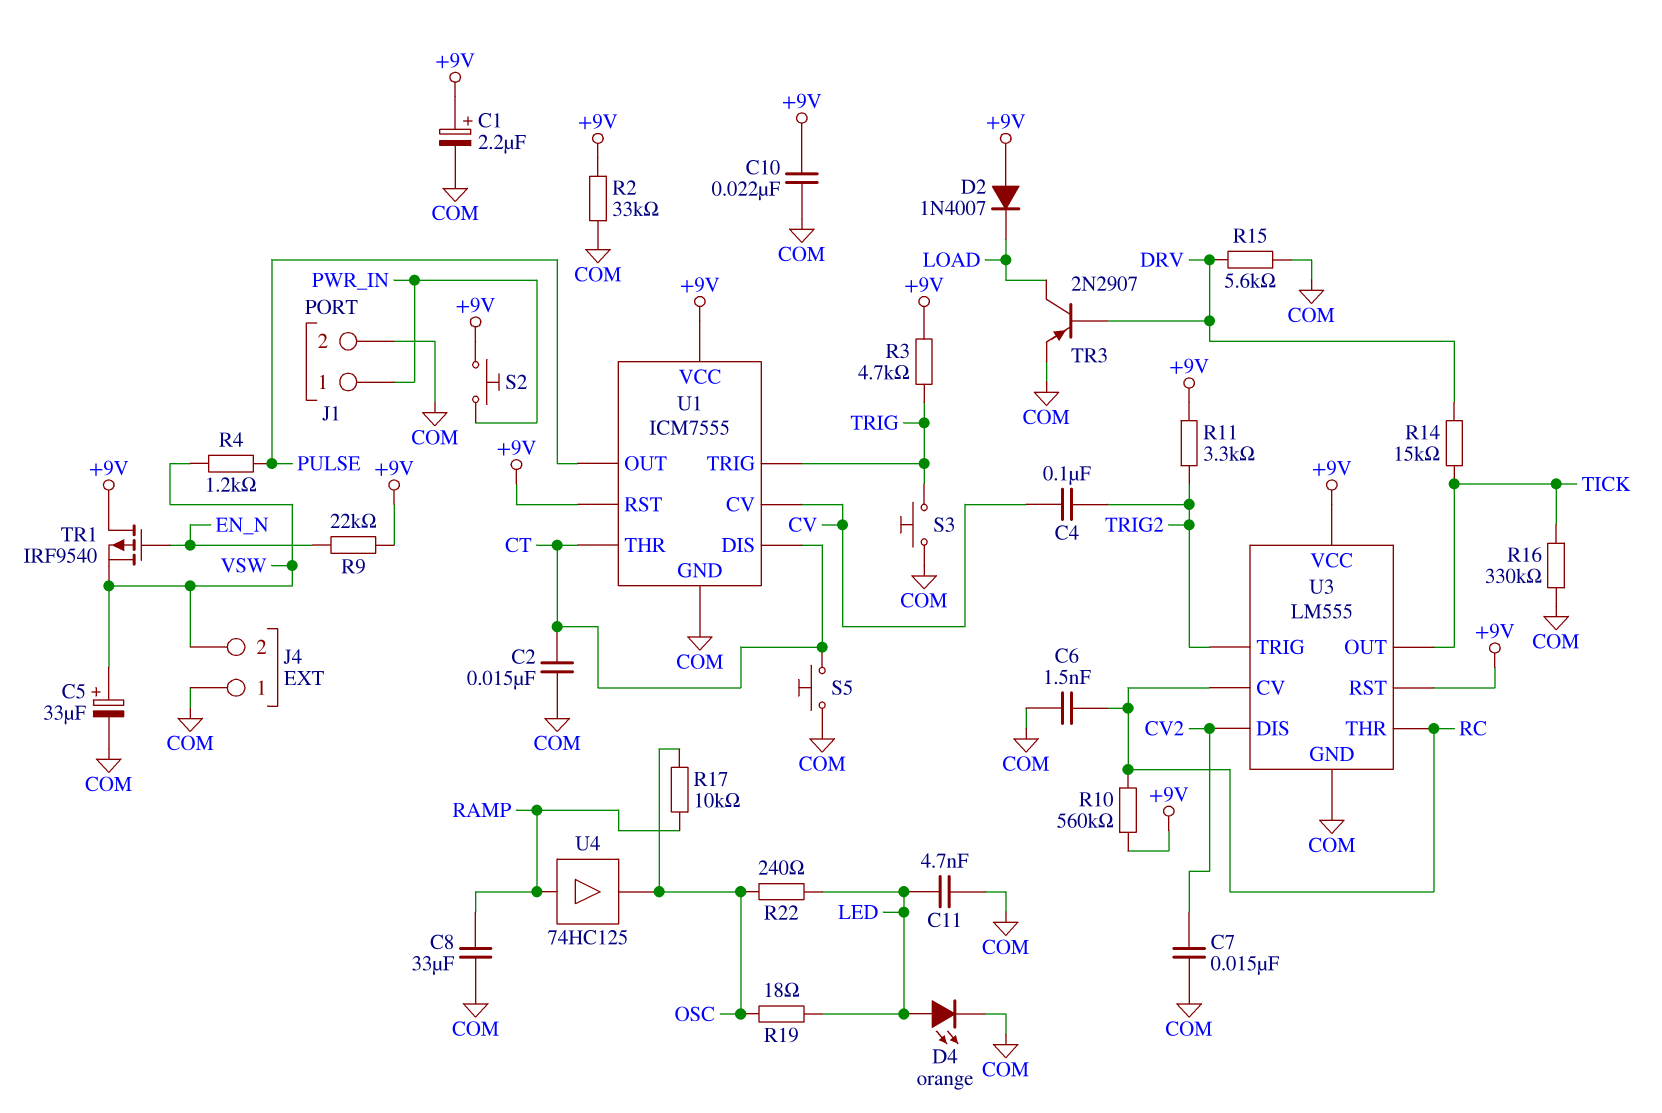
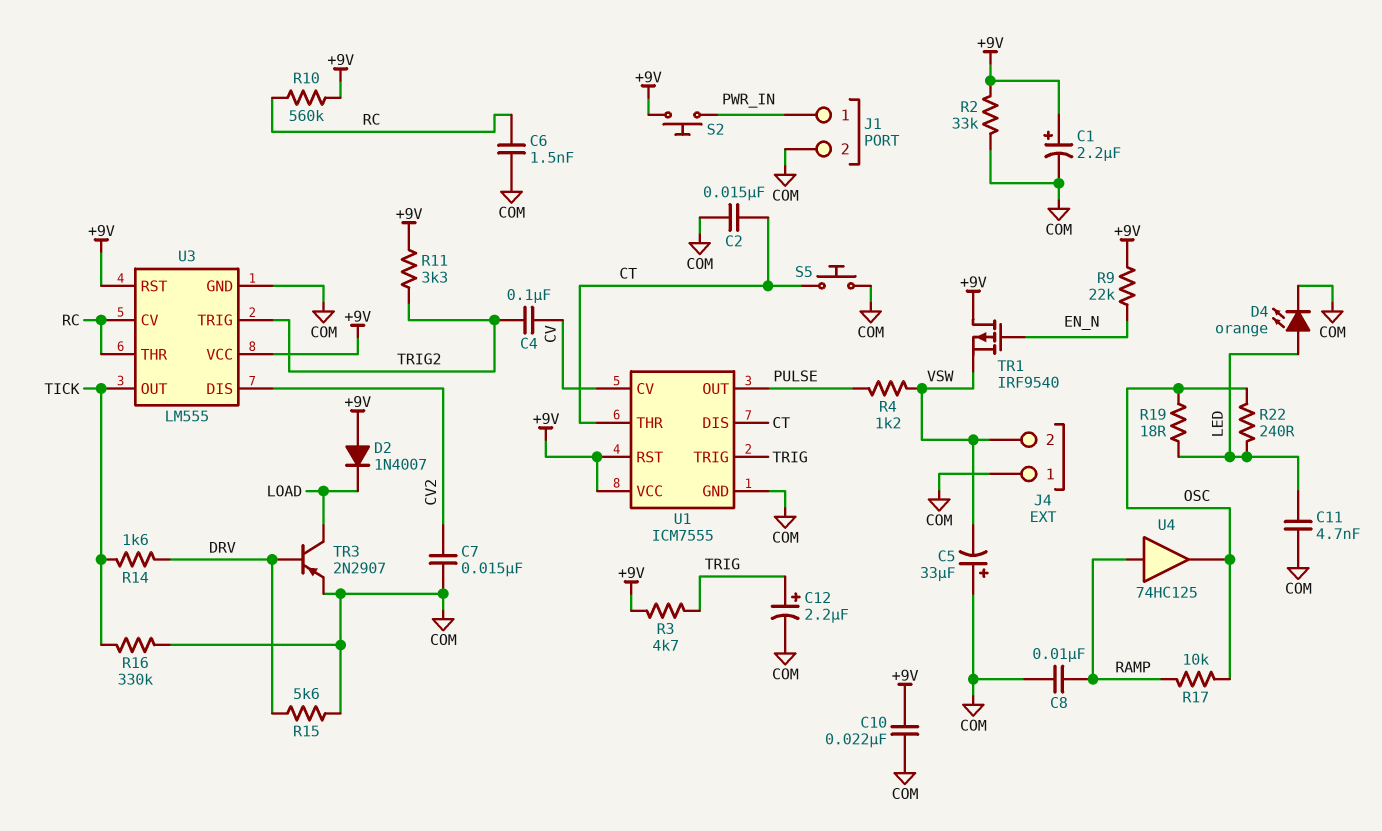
C5: 33uF (plus VSW, minus COM) -> 33uF (plus COM, minus VSW)
C8: 33uF (COM, RAMP) -> 10nF (COM, RAMP)
C12: none -> 2.2uF (plus TRIG, minus COM)
R14: 15k (DRV, TICK) -> 1.6k (DRV, TICK)
S3: button (COM, TRIG) -> none

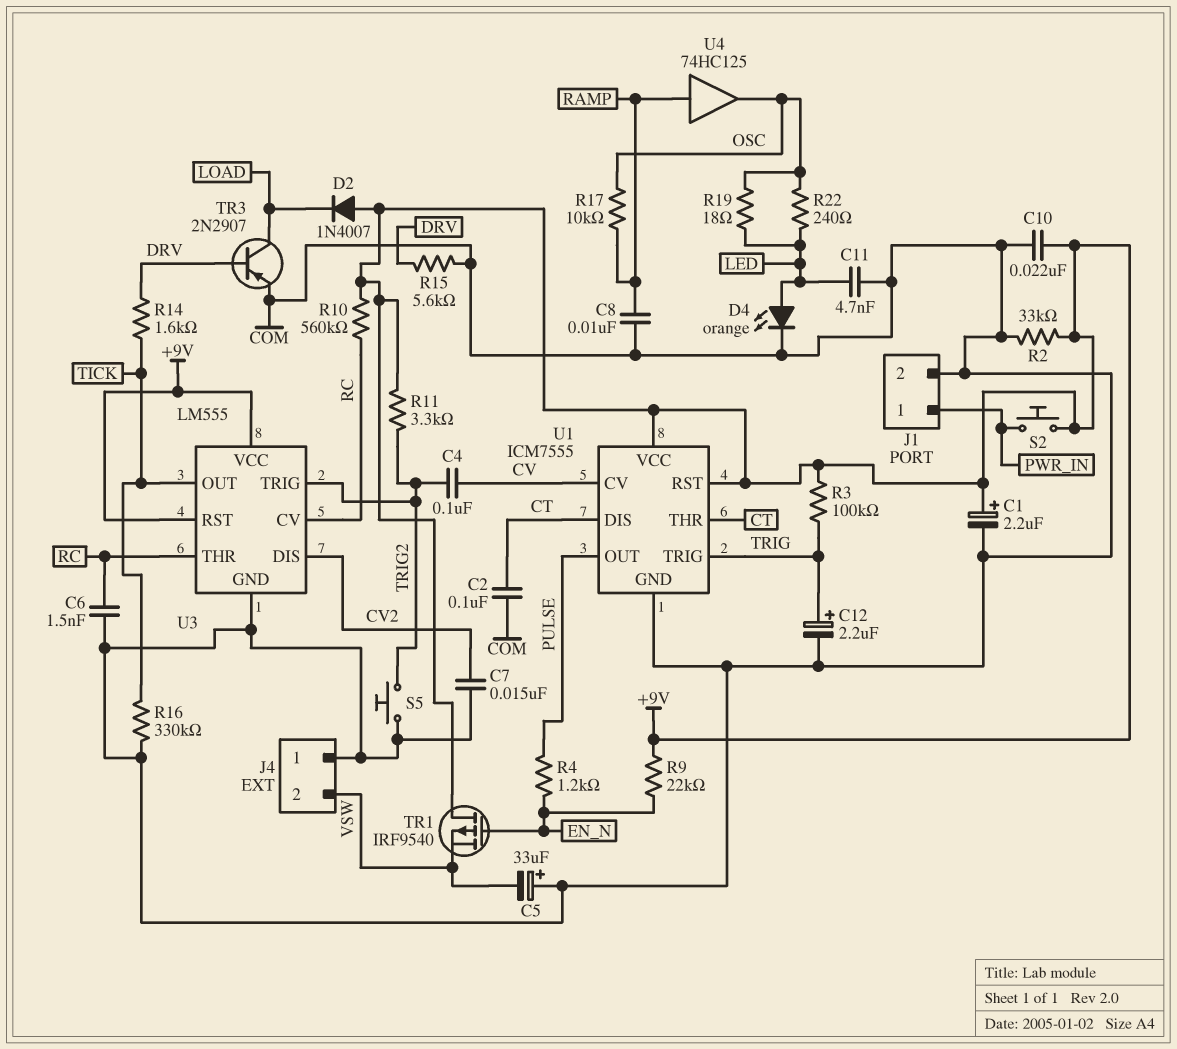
C2: 15nF (COM, CT) -> 100nF (COM, CT)
R3: 4.7k (+9V, TRIG) -> 100k (+9V, TRIG)
R4: 1.2k (PULSE, VSW) -> 1.2k (EN_N, PULSE)
S5: button (COM, CT) -> button (COM, TRIG2)

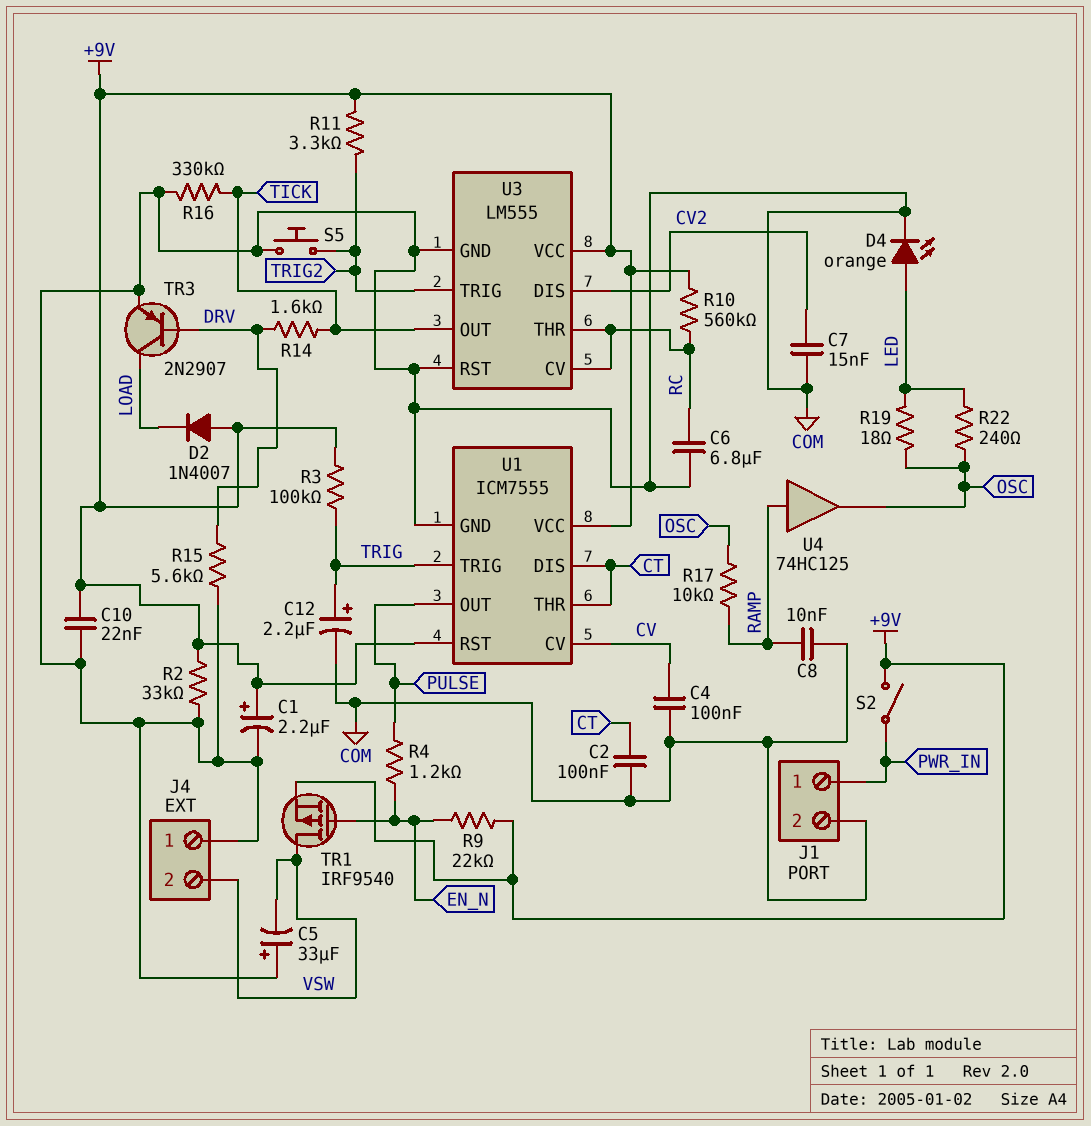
C4: 100nF (CV, TRIG2) -> 100nF (COM, CV)
C6: 1.5nF (COM, RC) -> 6.8uF (COM, RC)
C11: 4.7nF (COM, LED) -> none
S2: button (+9V, PWR_IN) -> switch (+9V, PWR_IN)
TR1: PMOS IRF9540 (G EN_N, D +9V, S VSW) -> PMOS IRF9540 (G EN_N, D VSW, S +9V)
U3 pin RST: +9V -> COM

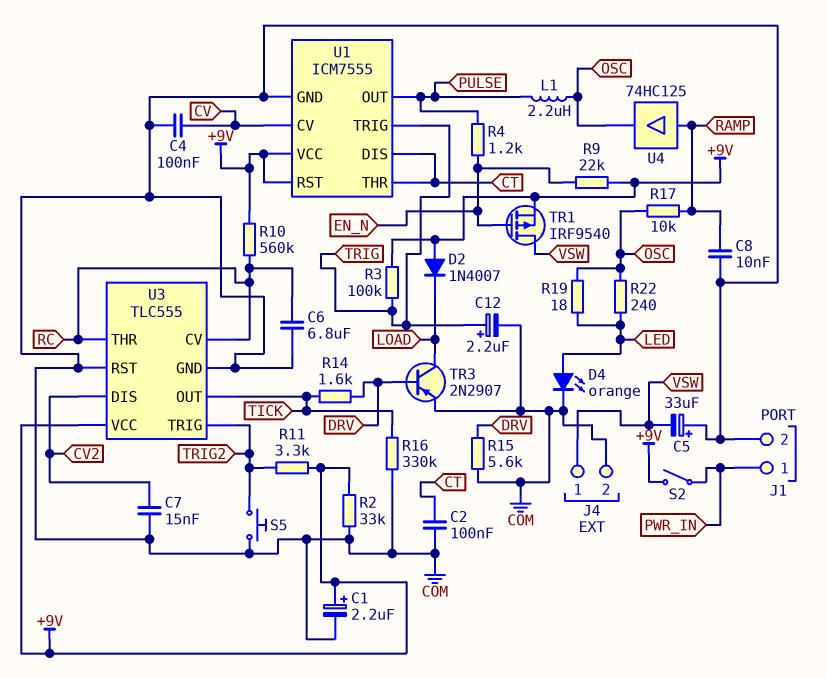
C10: 22nF (+9V, COM) -> none
J4 pin 1: COM -> VSW
J4 pin 2: VSW -> COM
L1: none -> 2.2uH (OSC, PULSE)
U3: LM555 -> TLC555

